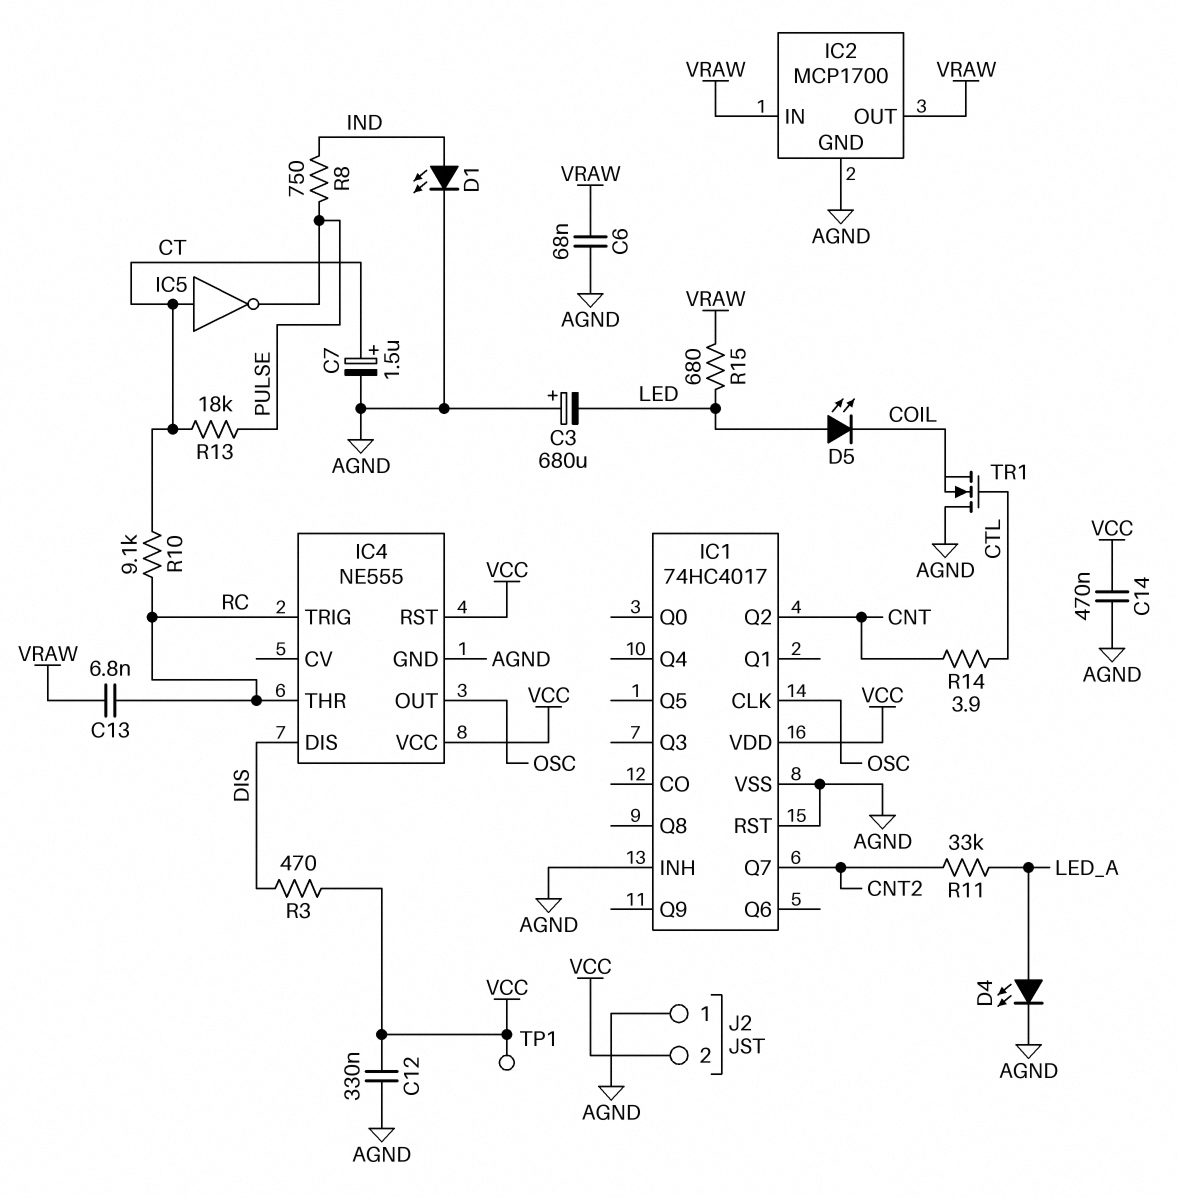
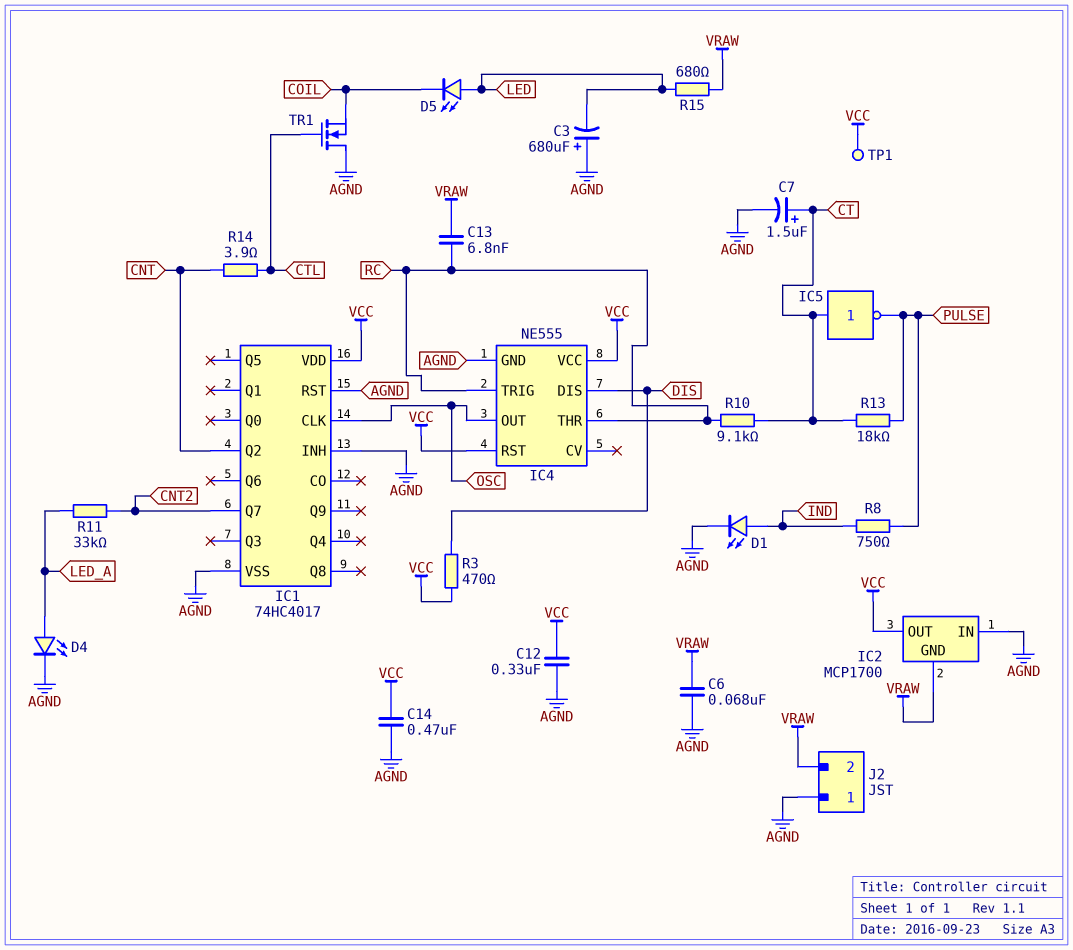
IC2 pin GND: AGND -> VRAW
IC2 pin IN: VRAW -> AGND
IC2 pin OUT: VRAW -> VCC
J2 pin 2: VCC -> VRAW

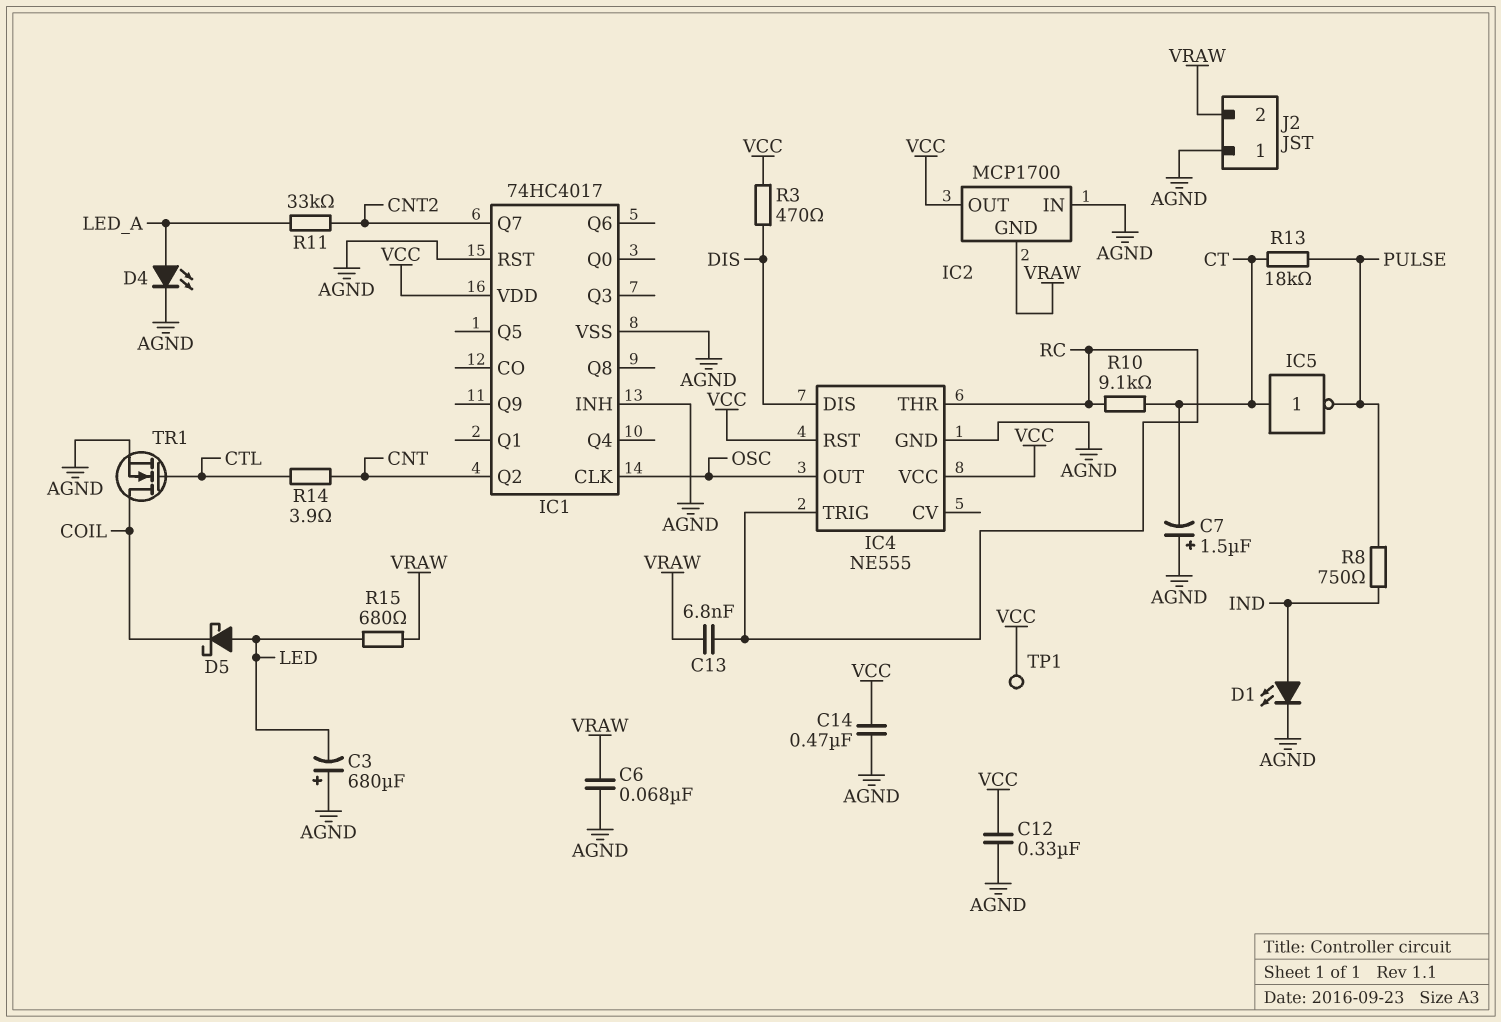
C7: 1.5uF (plus CT, minus AGND) -> 1.5uF (plus AGND, minus CT)
D5: LED (A LED, K COIL) -> schottky (A LED, K COIL)
TR1: NMOS (G CTL, D AGND, S COIL) -> NMOS (G CTL, D COIL, S AGND)

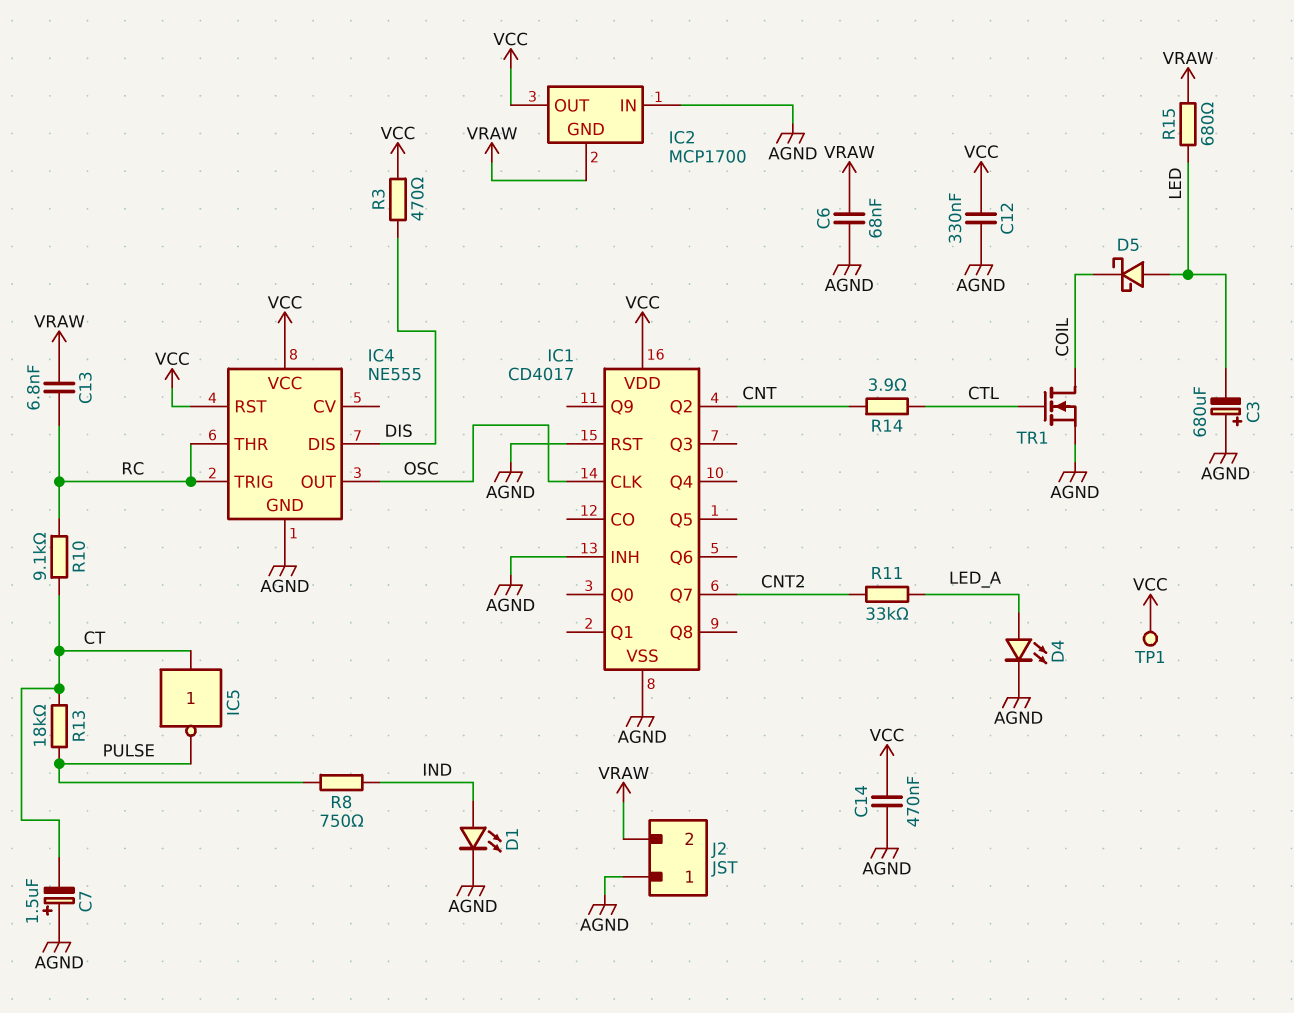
IC1: 74HC4017 -> CD4017

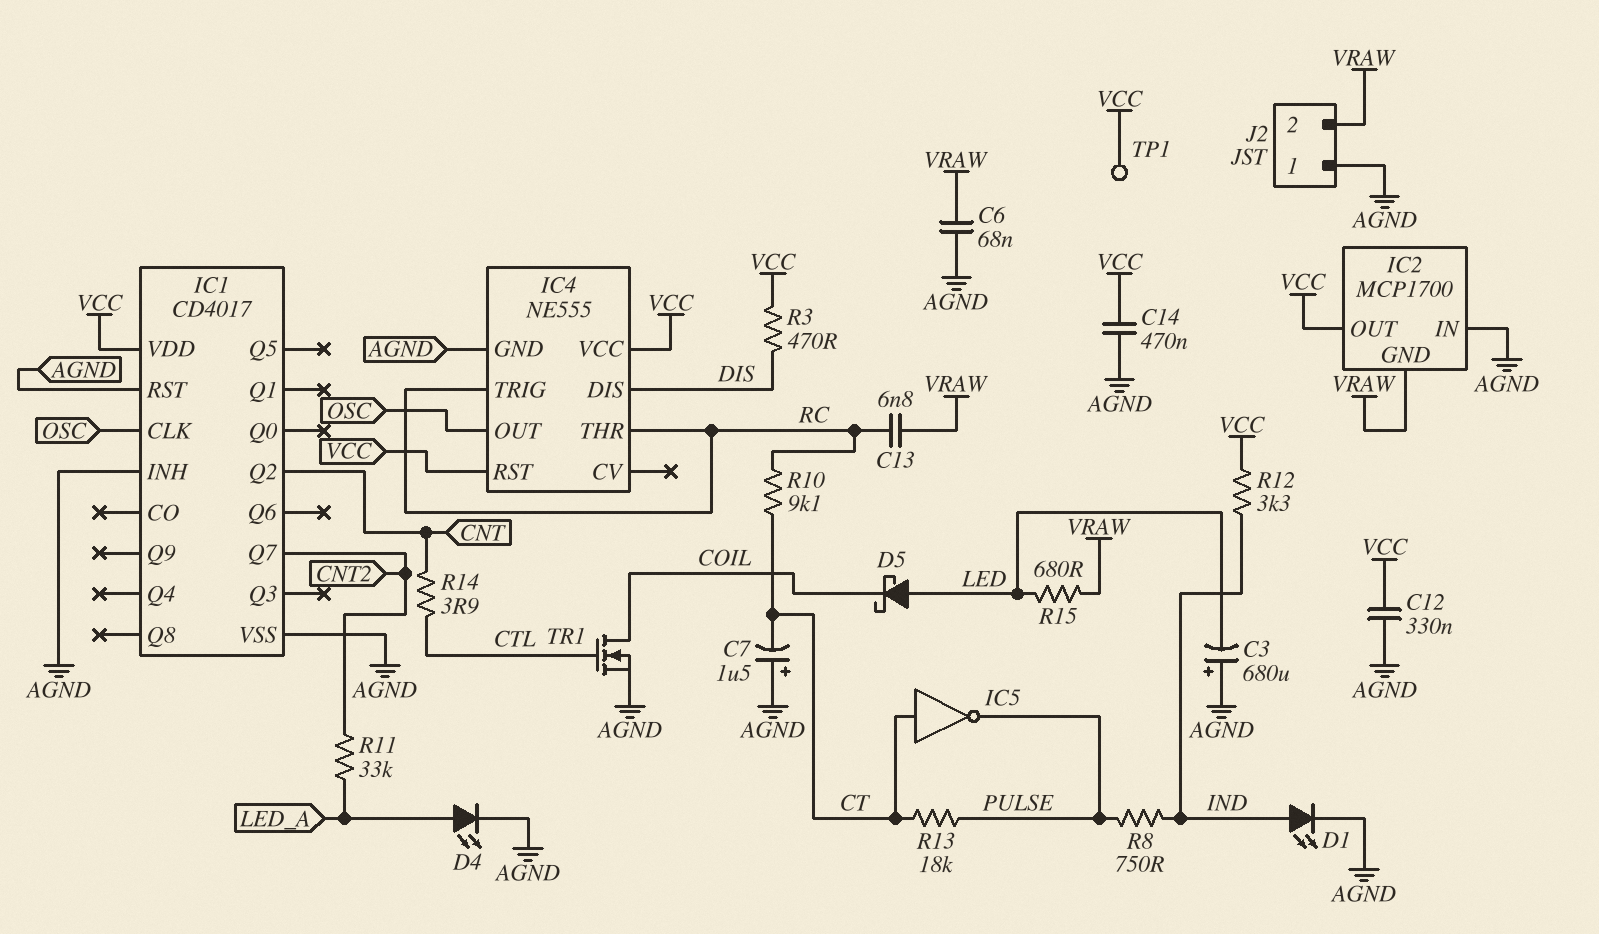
R12: none -> 3.3k (IND, VCC)

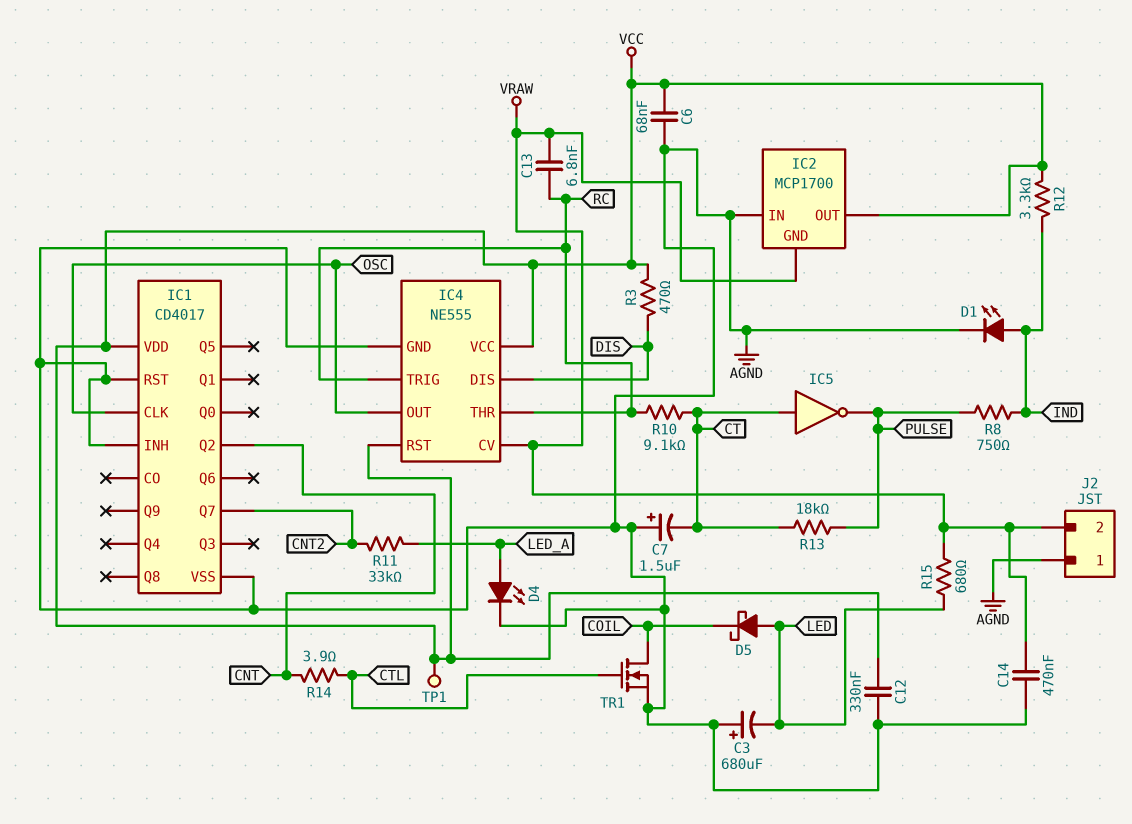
C6: 68nF (AGND, VRAW) -> 68nF (AGND, VCC)
C14: 470nF (AGND, VCC) -> 470nF (AGND, VRAW)
IC4 pin CV: none -> VRAW

